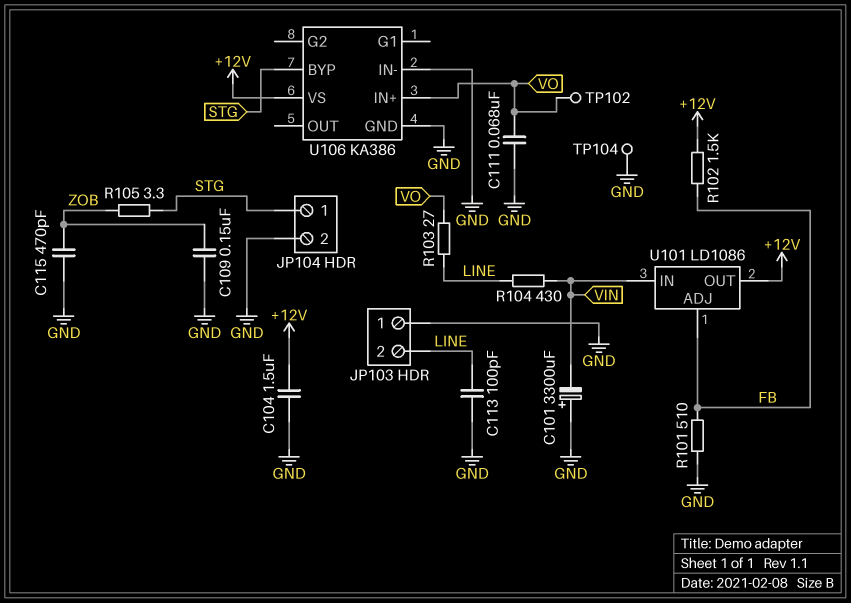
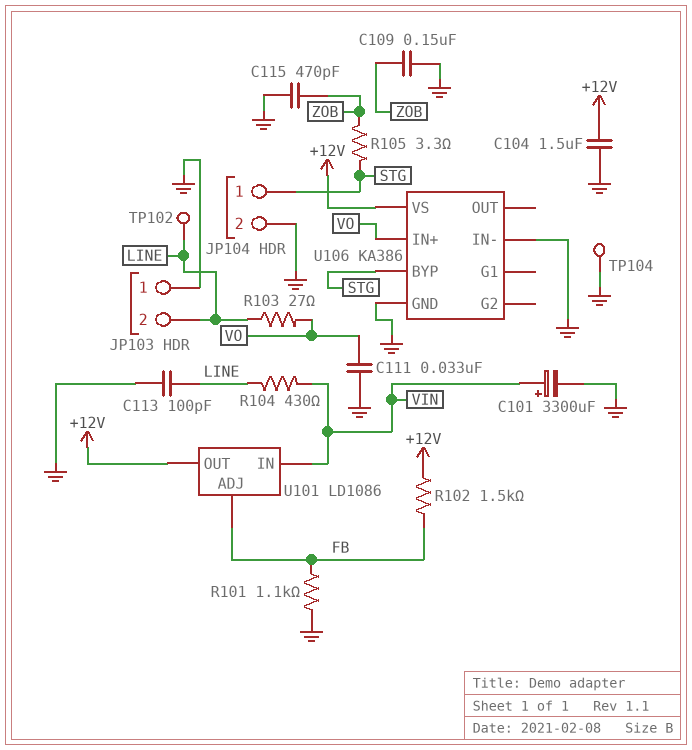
C101: 3300uF (plus GND, minus VIN) -> 3300uF (plus VIN, minus GND)
C111: 68nF (GND, VO) -> 33nF (GND, VO)
R101: 510 (FB, GND) -> 1.1k (FB, GND)
TP102: test point (VO) -> test point (LINE)

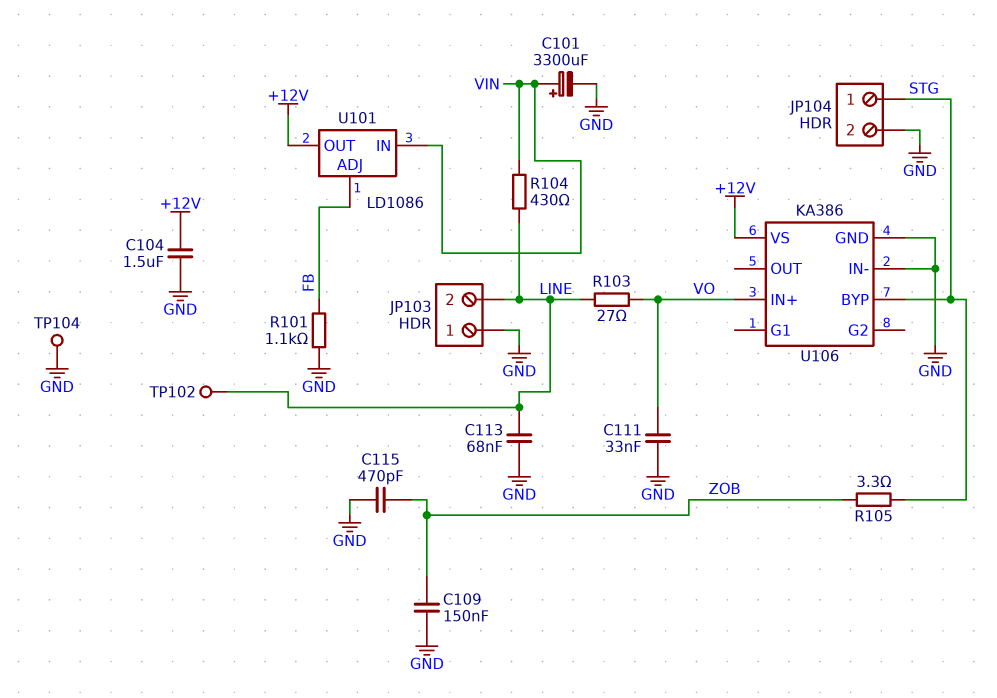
C113: 100pF (GND, LINE) -> 68nF (GND, LINE)
R102: 1.5k (+12V, FB) -> none

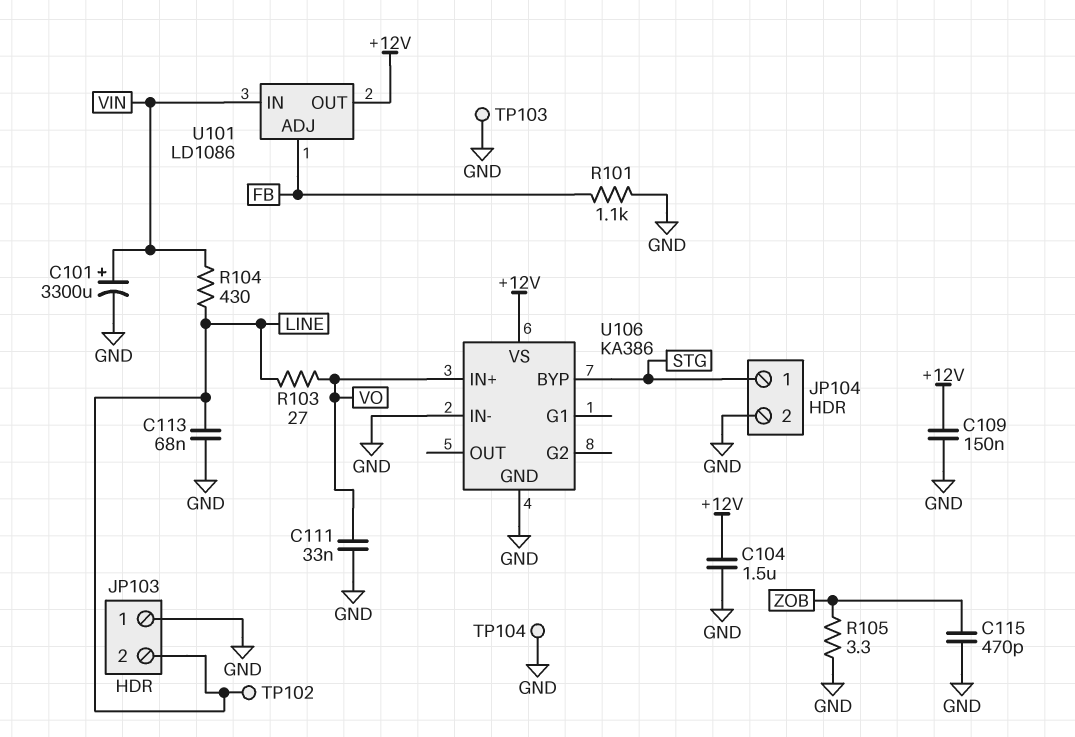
C109: 150nF (GND, ZOB) -> 150nF (+12V, GND)
R105: 3.3 (STG, ZOB) -> 3.3 (GND, ZOB)
TP103: none -> test point (GND)

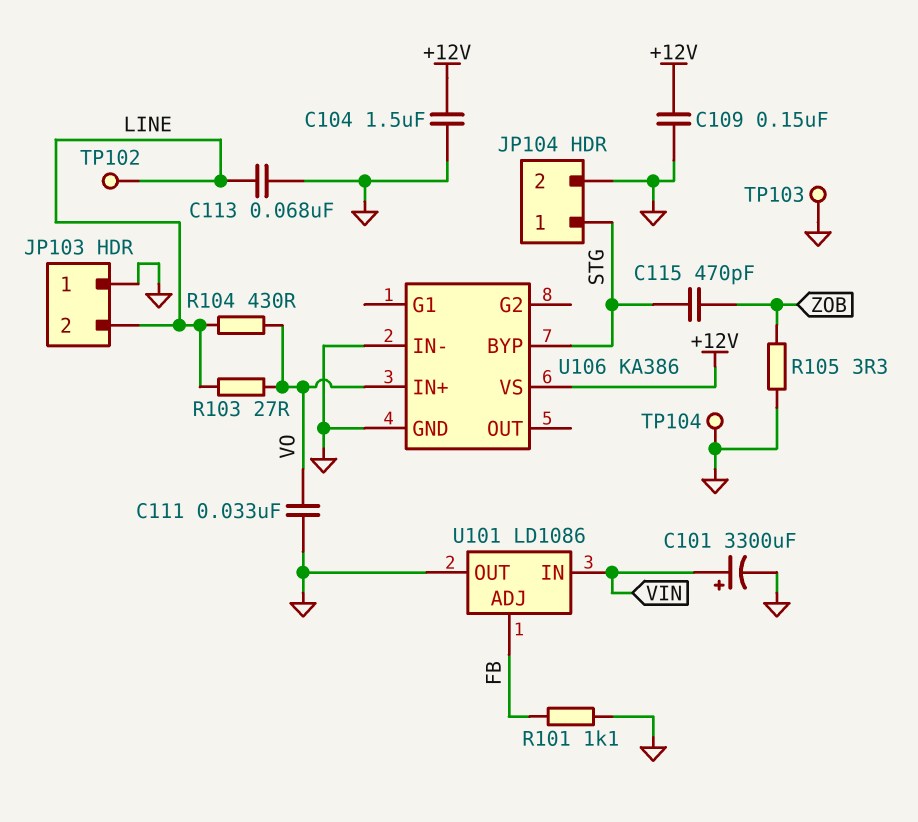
C115: 470pF (GND, ZOB) -> 470pF (STG, ZOB)
R104: 430 (LINE, VIN) -> 430 (LINE, VO)
U101 pin OUT: +12V -> GND

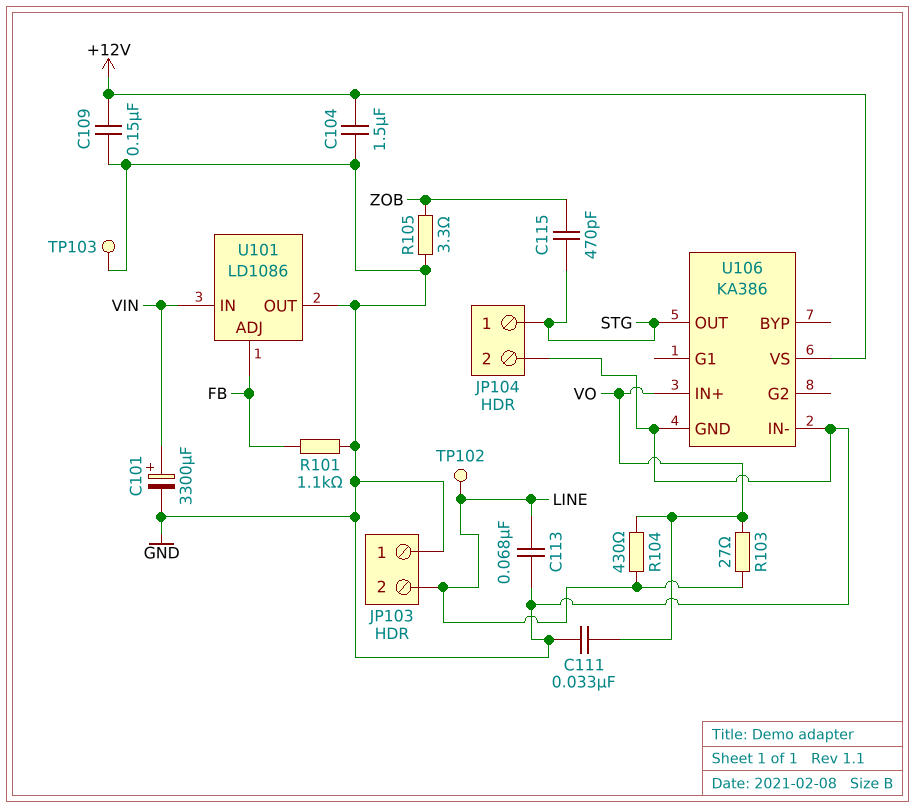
TP104: test point (GND) -> none
U106 pin BYP: STG -> none
U106 pin OUT: none -> STG

